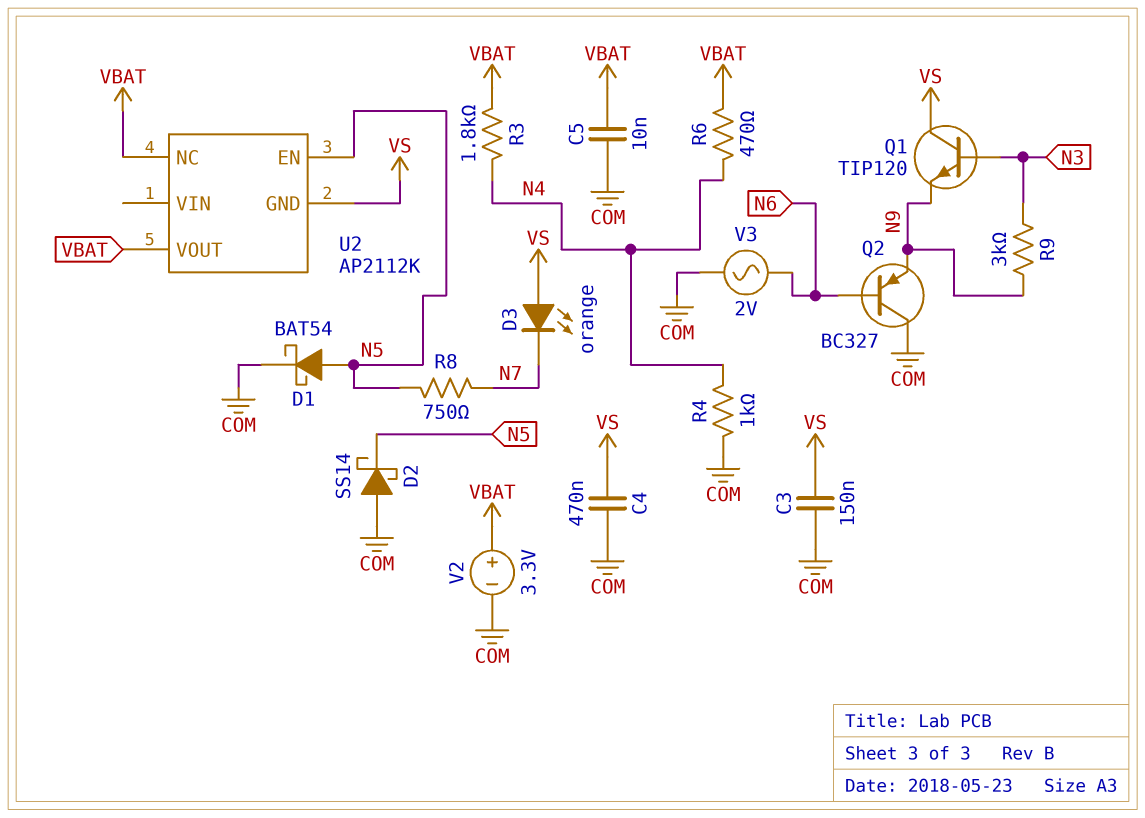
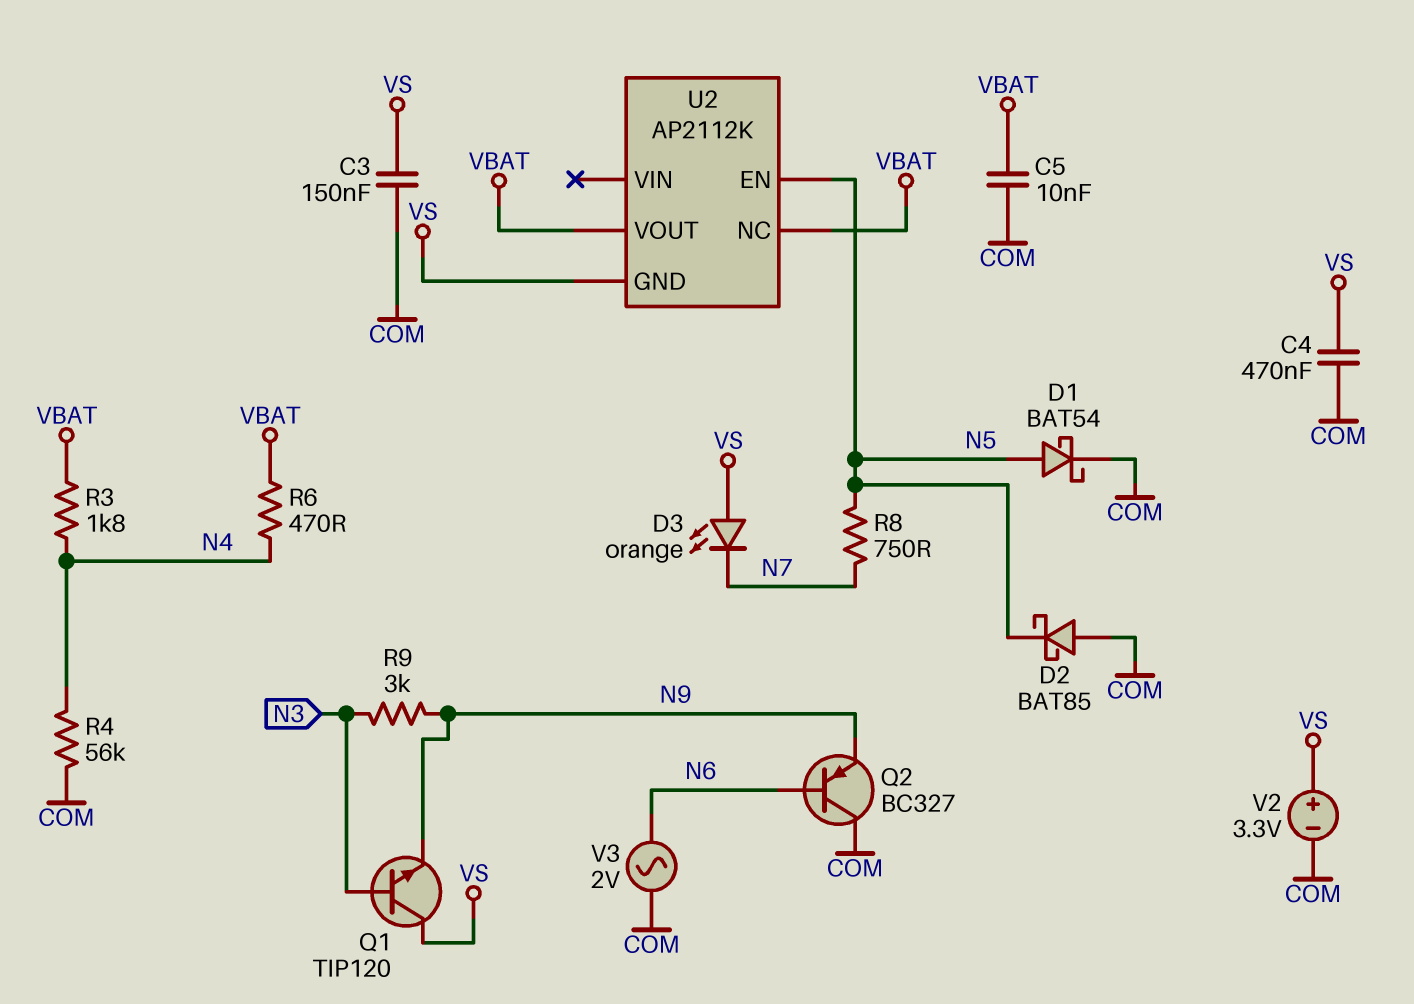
D2: schottky SS14 (A COM, K N5) -> schottky BAT85 (A COM, K N5)
R4: 1k (COM, N4) -> 56k (COM, N4)
V2: 3.3V (plus VBAT, minus COM) -> 3.3V (plus VS, minus COM)

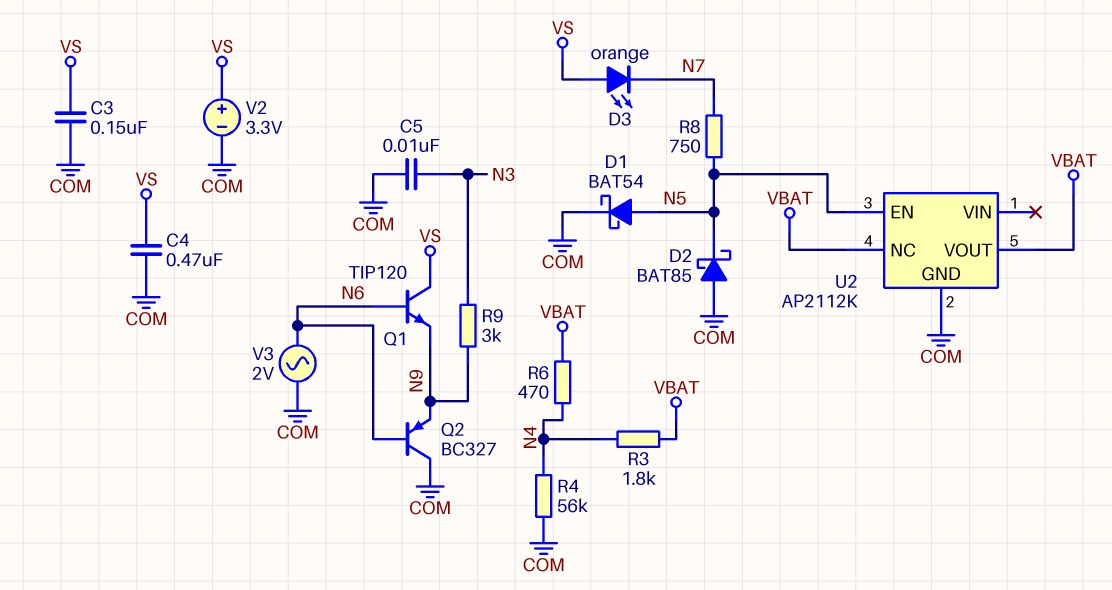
C5: 10nF (COM, VBAT) -> 10nF (COM, N3)
Q1: NPN TIP120 (B N3, C VS, E N9) -> NPN TIP120 (B N6, C VS, E N9)
U2 pin GND: VS -> COM

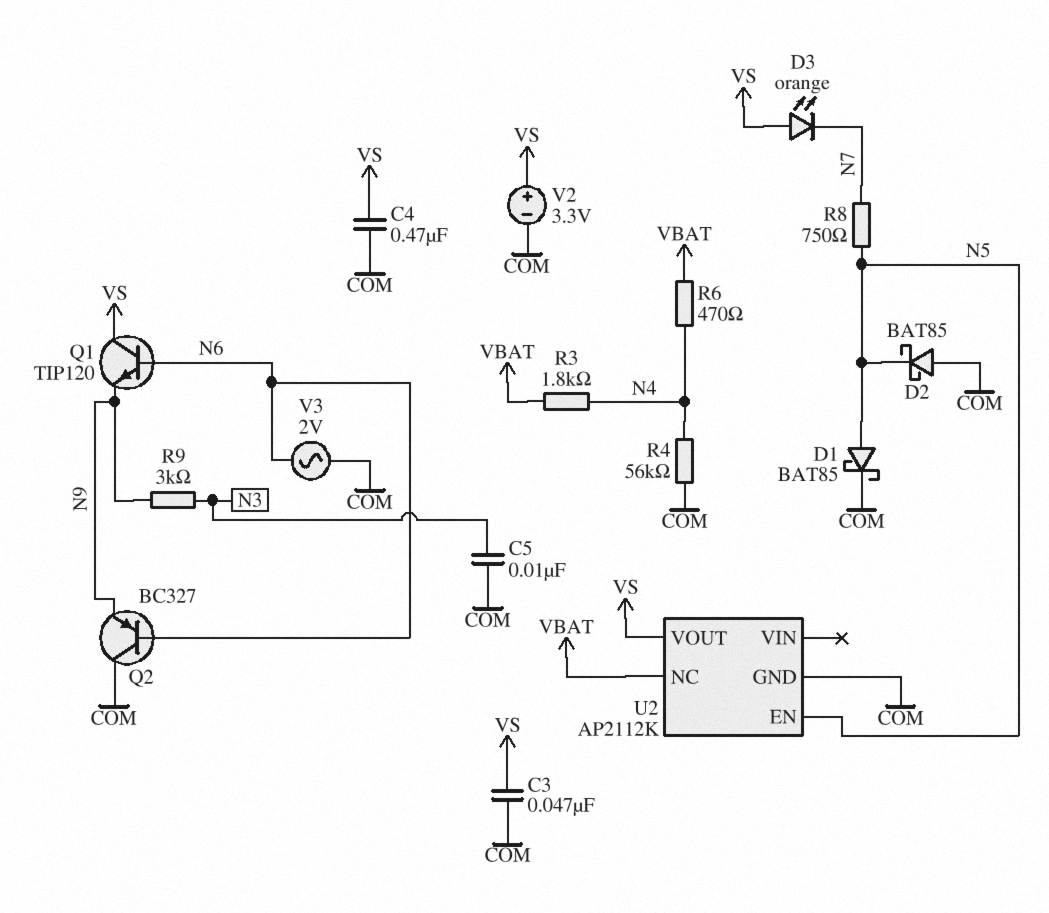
C3: 150nF (COM, VS) -> 47nF (COM, VS)
D1: schottky BAT54 (A N5, K COM) -> schottky BAT85 (A N5, K COM)
U2 pin VOUT: VBAT -> VS

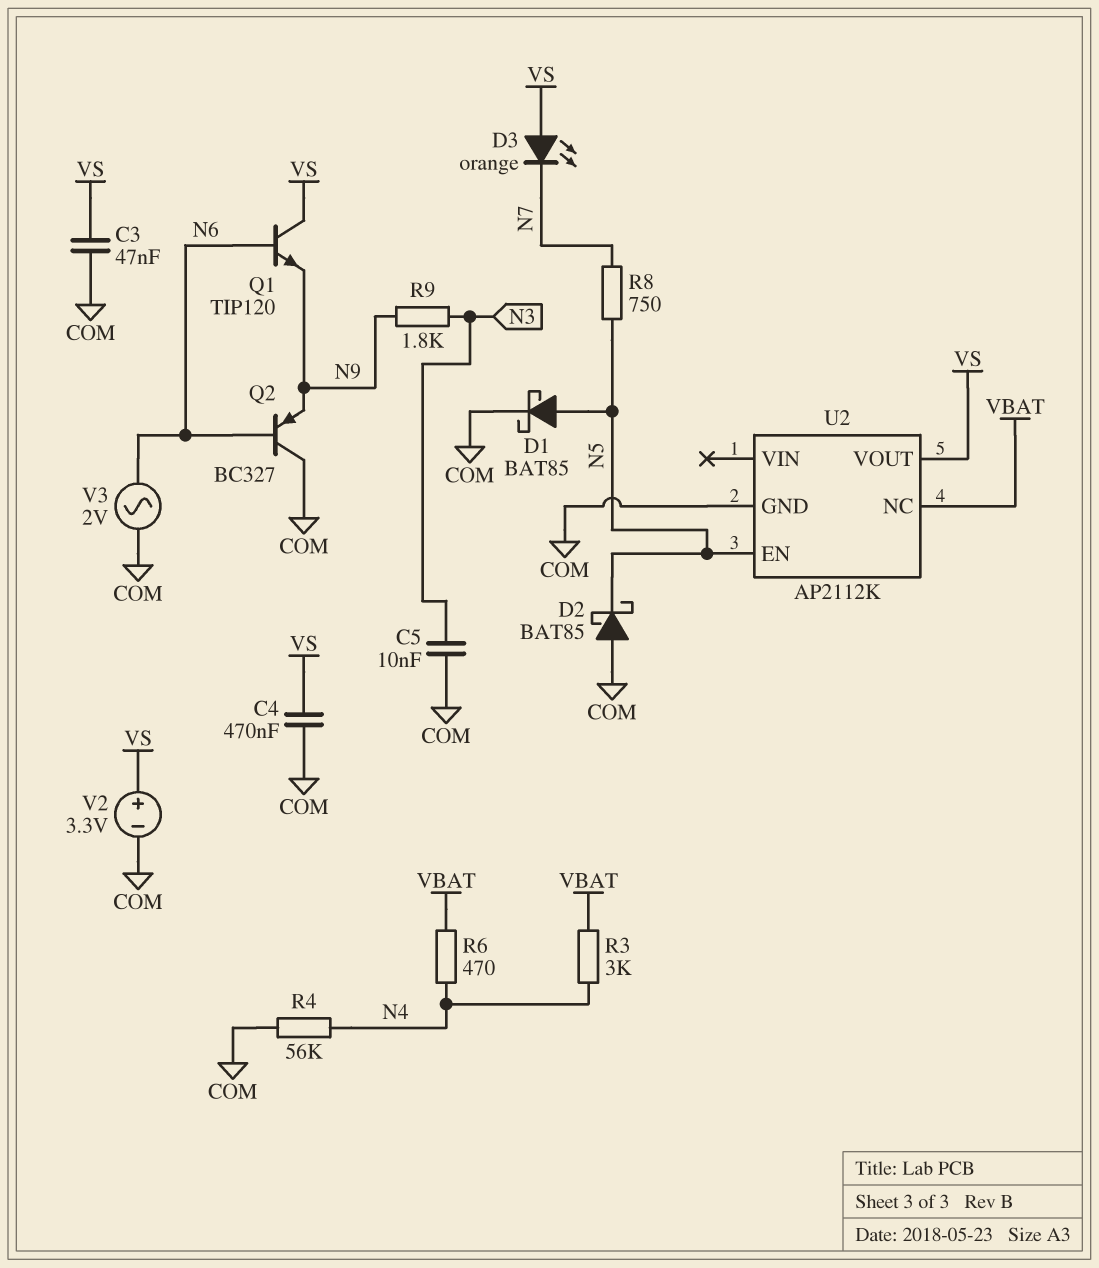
R3: 1.8k (N4, VBAT) -> 3k (N4, VBAT)
R9: 3k (N3, N9) -> 1.8k (N3, N9)

